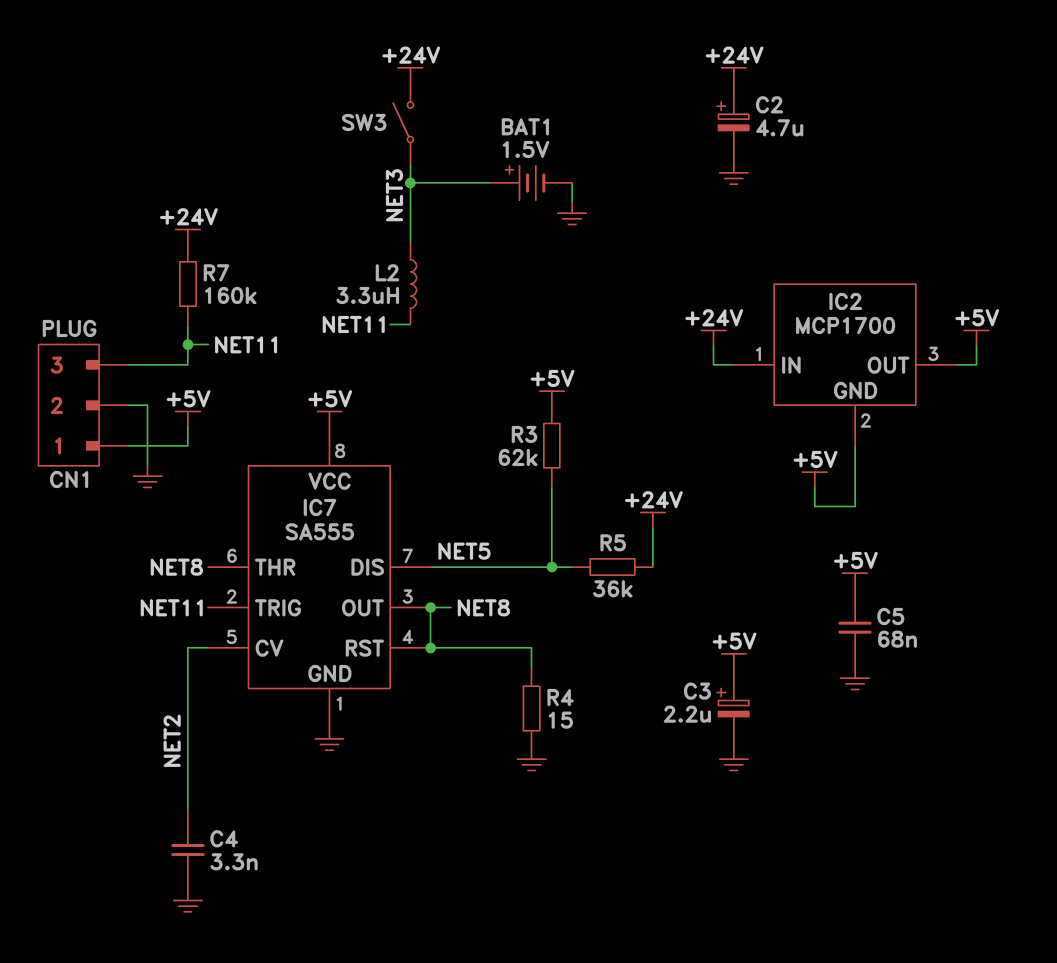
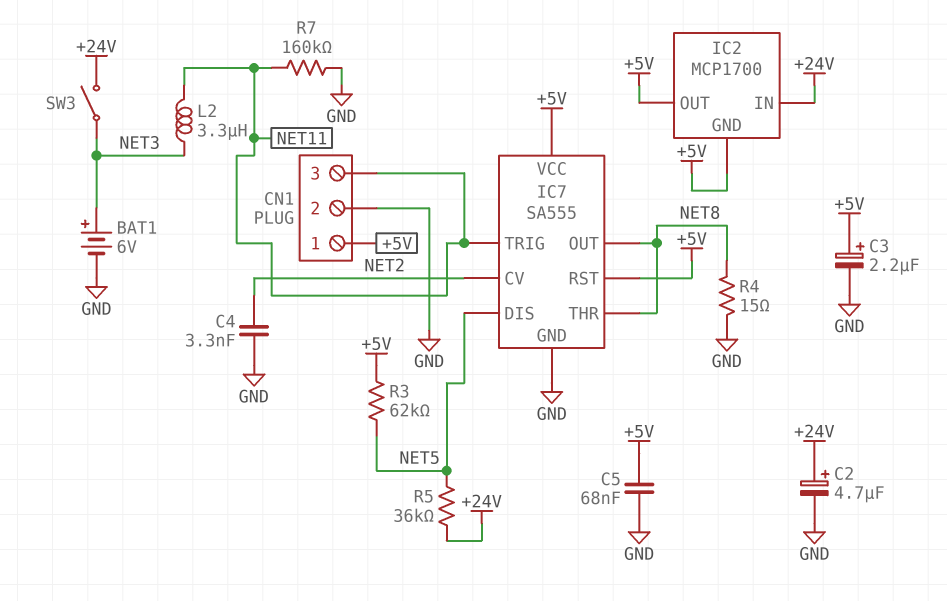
BAT1: 1.5V (plus NET3, minus GND) -> 6V (plus NET3, minus GND)
IC7 pin RST: NET8 -> +5V
R7: 160k (+24V, NET11) -> 160k (GND, NET11)

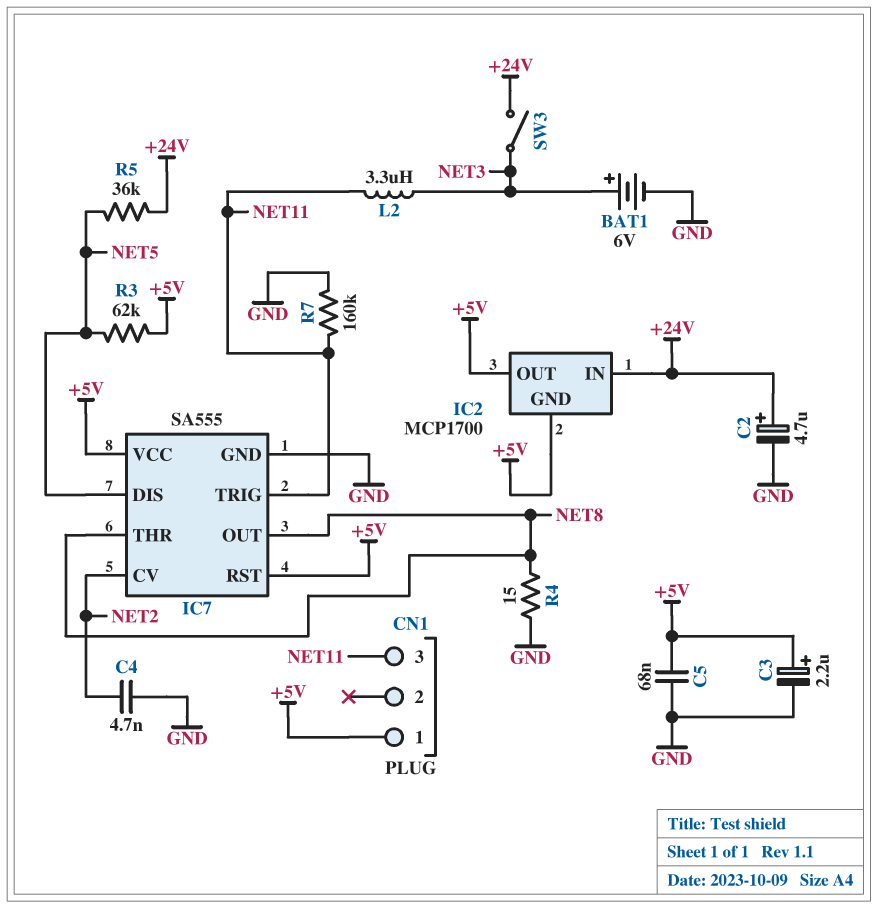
C4: 3.3nF (GND, NET2) -> 4.7nF (GND, NET2)
CN1 pin 2: GND -> none

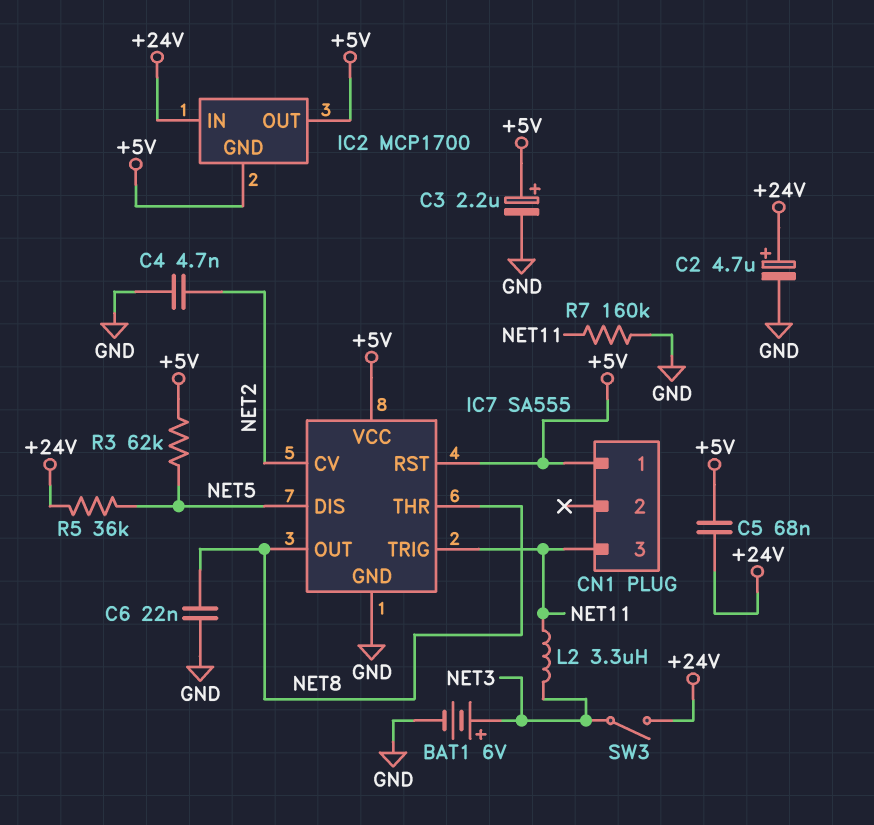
C5: 68nF (+5V, GND) -> 68nF (+5V, +24V)
C6: none -> 22nF (GND, NET8)
R4: 15 (GND, NET8) -> none

